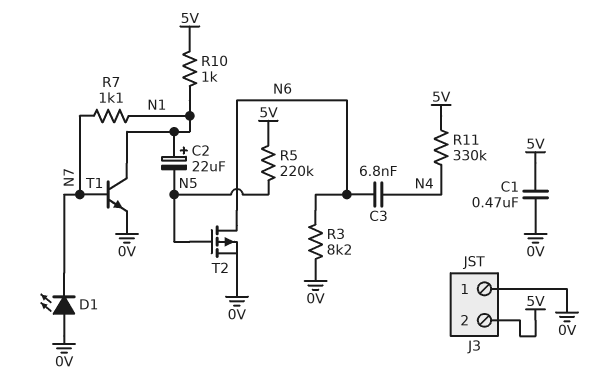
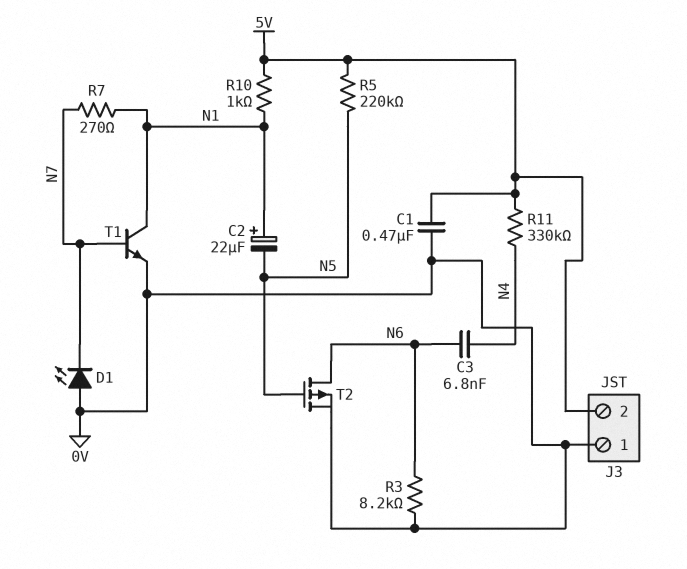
R7: 1.1k (N1, N7) -> 270 (N1, N7)

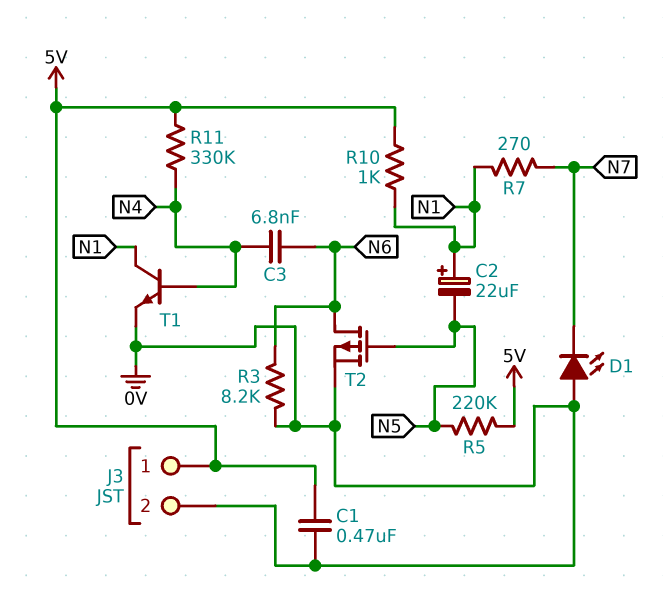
J3 pin 1: 0V -> 5V
J3 pin 2: 5V -> 0V
T1: NPN (B N7, C N1, E 0V) -> NPN (B N4, C N1, E 0V)

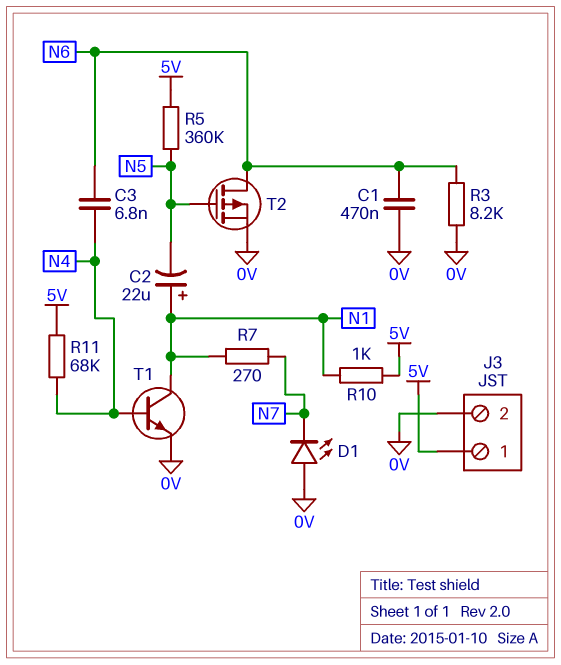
C1: 470nF (0V, 5V) -> 470nF (0V, N6)
R5: 220k (5V, N5) -> 360k (5V, N5)
R11: 330k (5V, N4) -> 68k (5V, N4)

